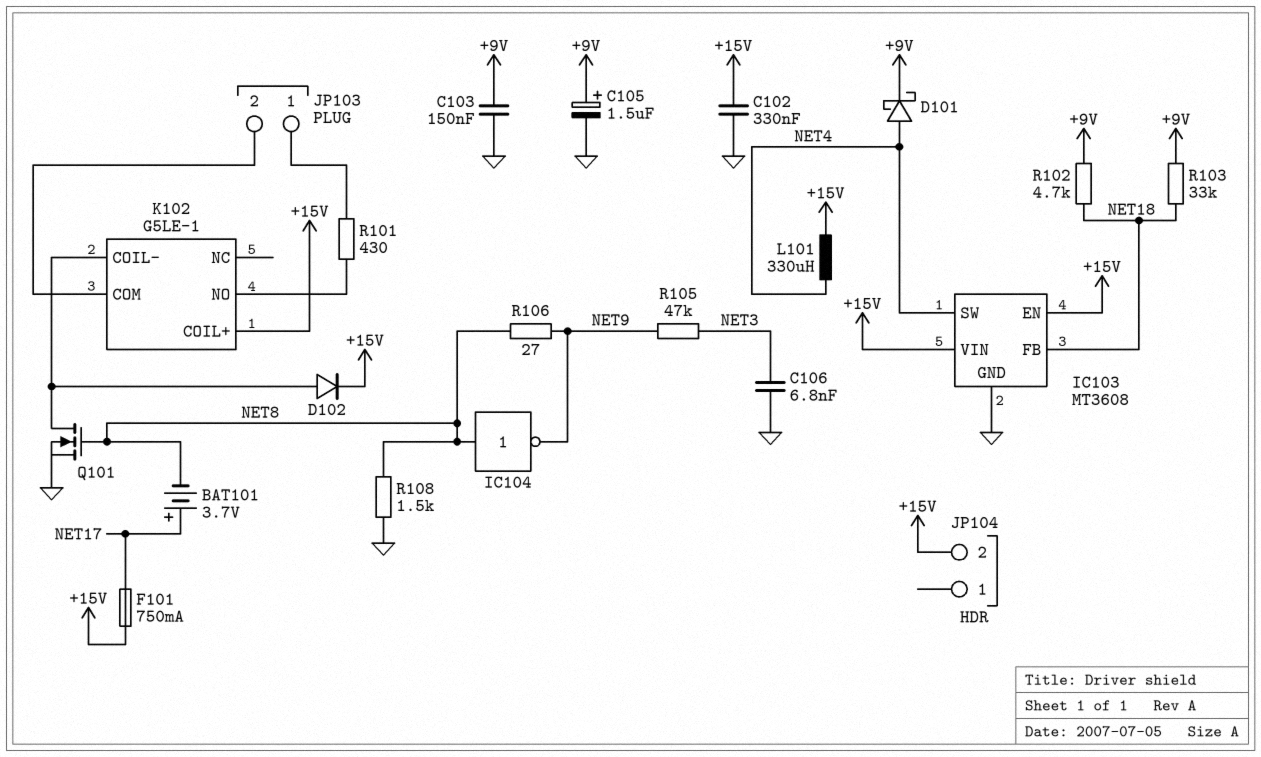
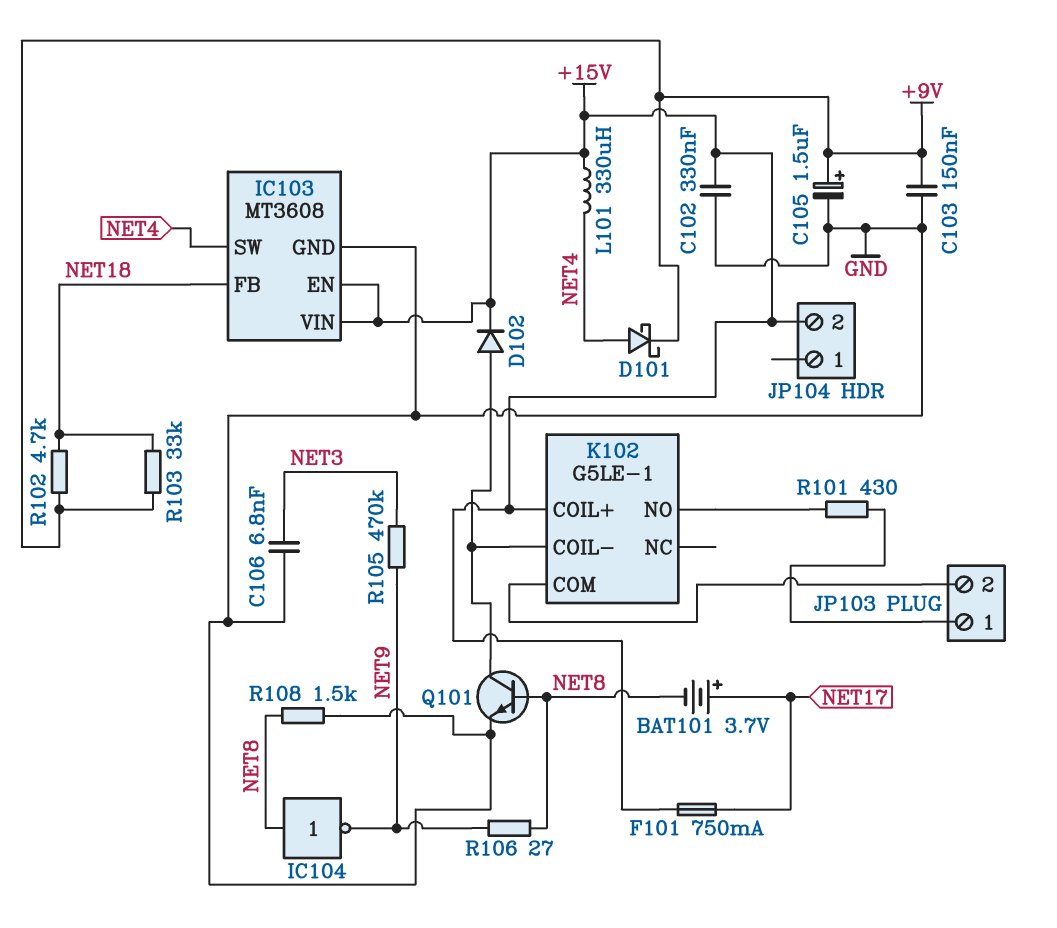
Q101: NMOS (G NET8, D K102/COIL-, S GND) -> NPN (B NET8, C K102/COIL-, E GND)
R105: 47k (NET3, NET9) -> 470k (NET3, NET9)

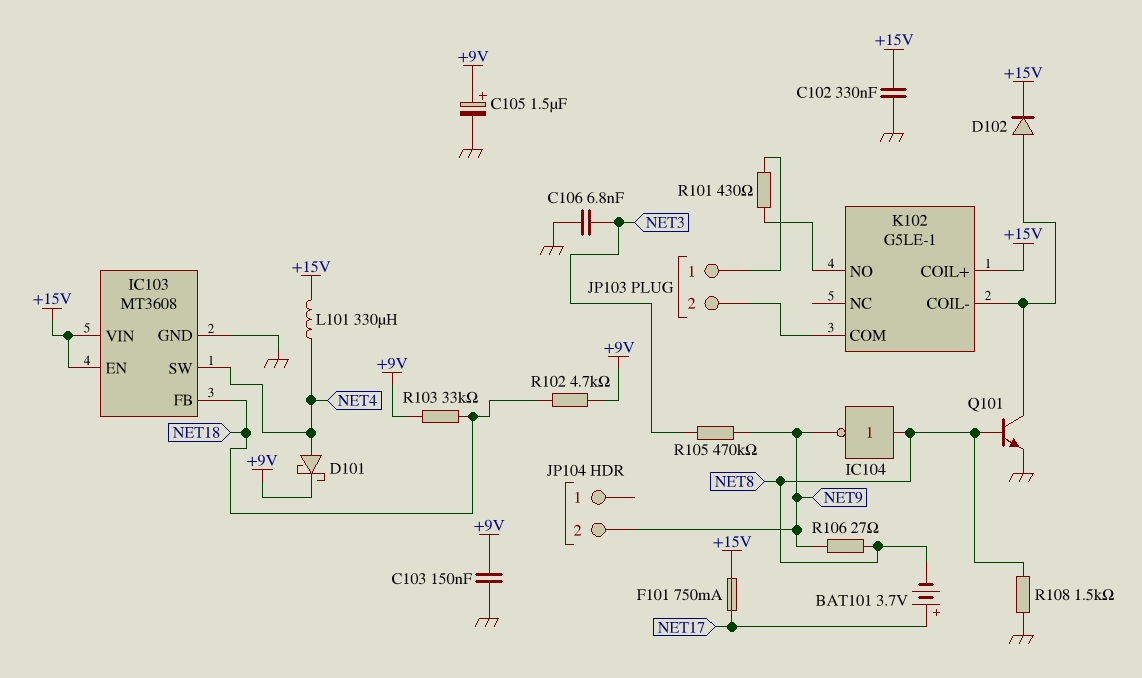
JP104 pin 2: +15V -> NET9

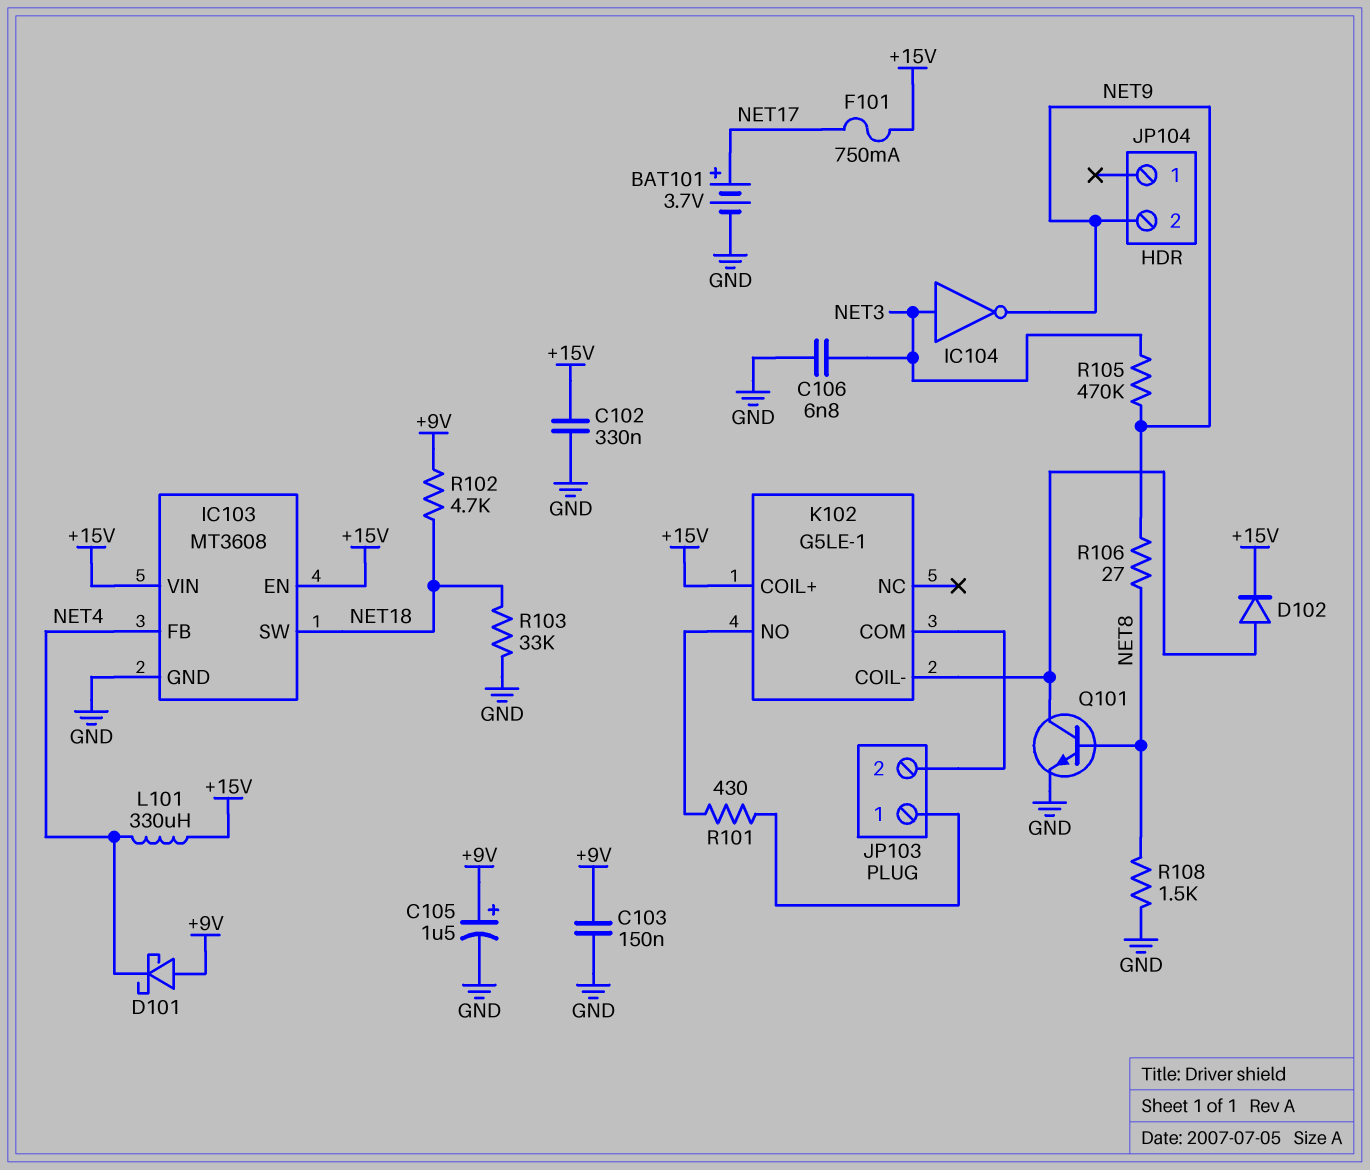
BAT101: 3.7V (plus NET17, minus NET8) -> 3.7V (plus NET17, minus GND)
D101: schottky (A NET4, K +9V) -> schottky (A +9V, K NET4)
IC103 pin FB: NET18 -> NET4
IC103 pin SW: NET4 -> NET18
IC104: NOT (in NET8, out NET9) -> NOT (in NET3, out NET9)
R103: 33k (+9V, NET18) -> 33k (GND, NET18)

